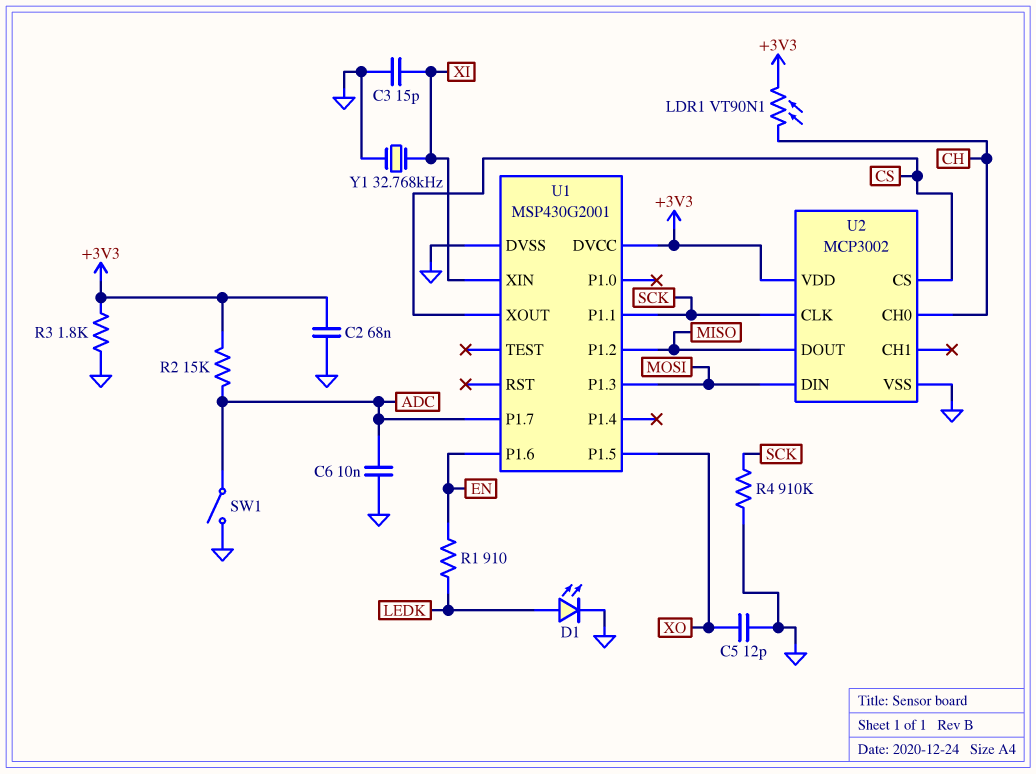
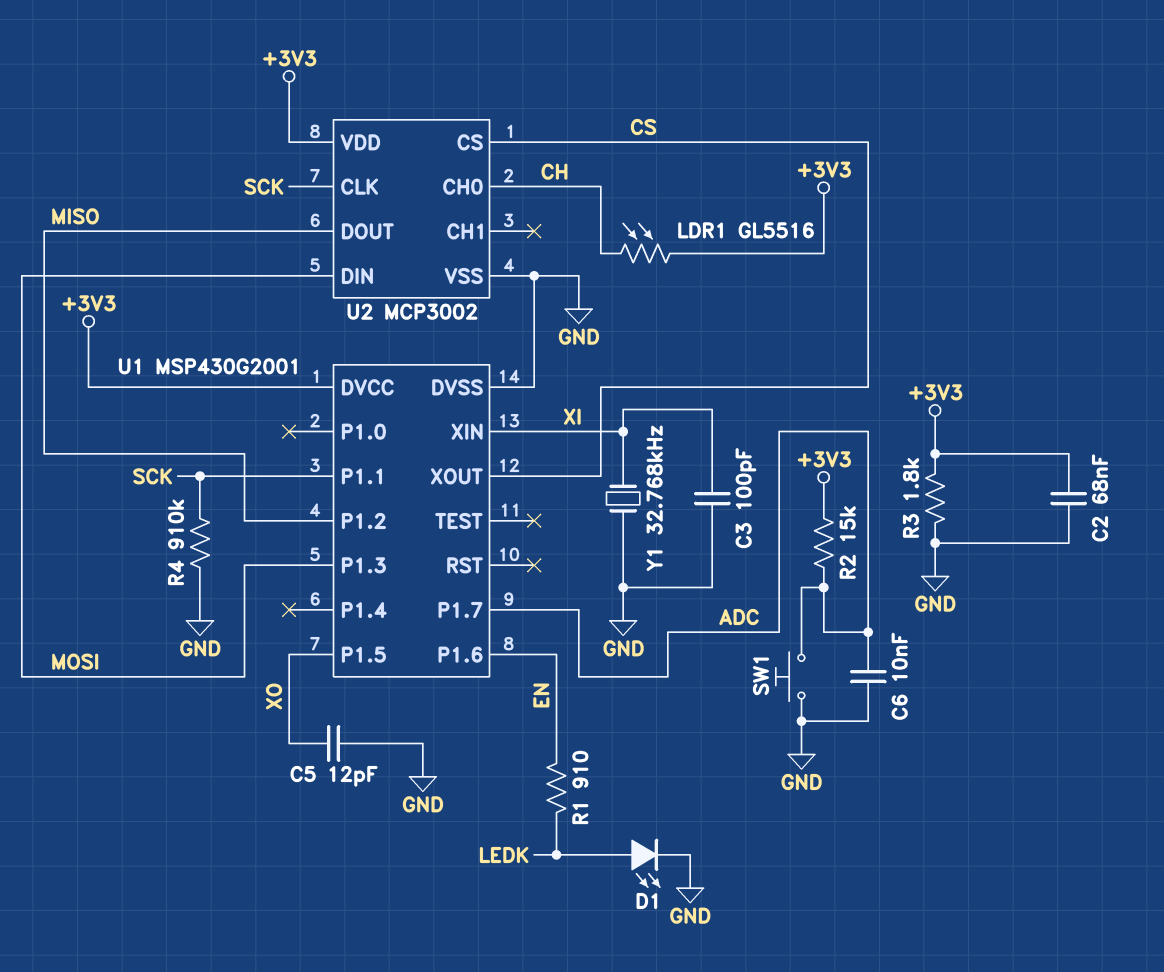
C3: 15pF (GND, XI) -> 100pF (GND, XI)
LDR1: VT90N1 (+3V3, CH) -> GL5516 (+3V3, CH)
SW1: switch (ADC, GND) -> button (ADC, GND)

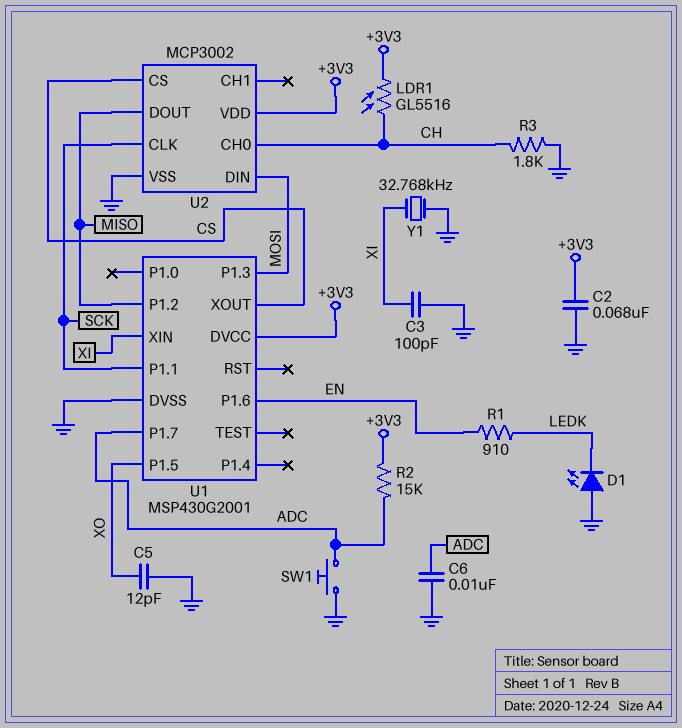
D1: LED (A LEDK, K GND) -> LED (A GND, K LEDK)
R3: 1.8k (+3V3, GND) -> 1.8k (CH, GND)
R4: 910k (GND, SCK) -> none

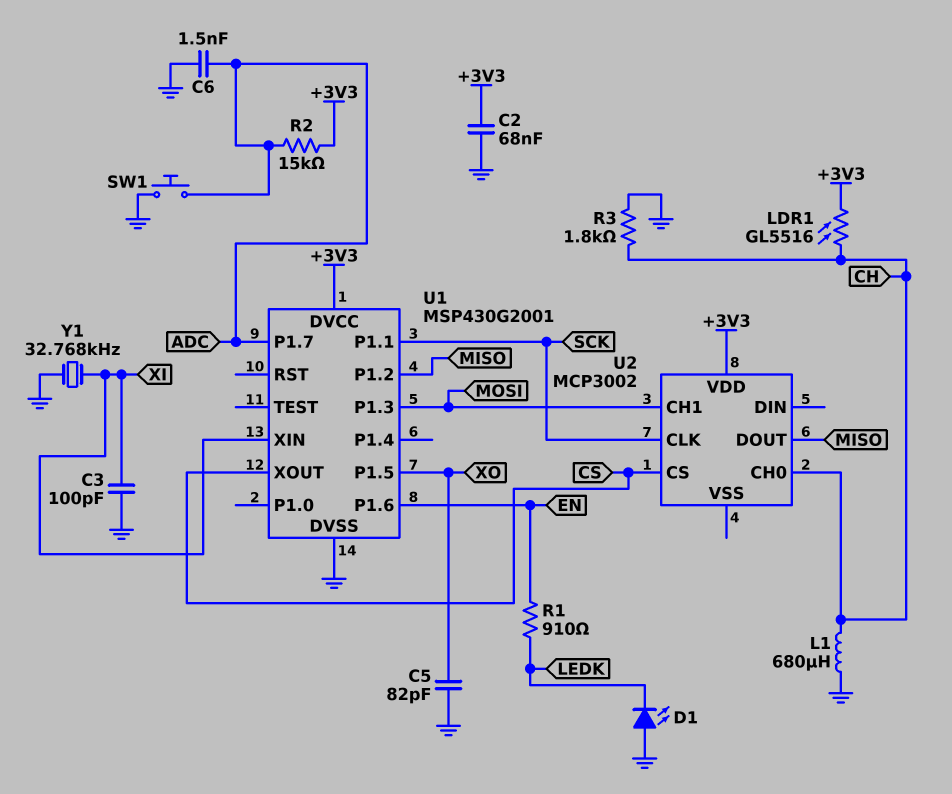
C5: 12pF (GND, XO) -> 82pF (GND, XO)
C6: 10nF (ADC, GND) -> 1.5nF (ADC, GND)
L1: none -> 680uH (CH, GND)
U2 pin CH1: none -> MOSI
U2 pin DIN: MOSI -> none
U2 pin VSS: GND -> none

